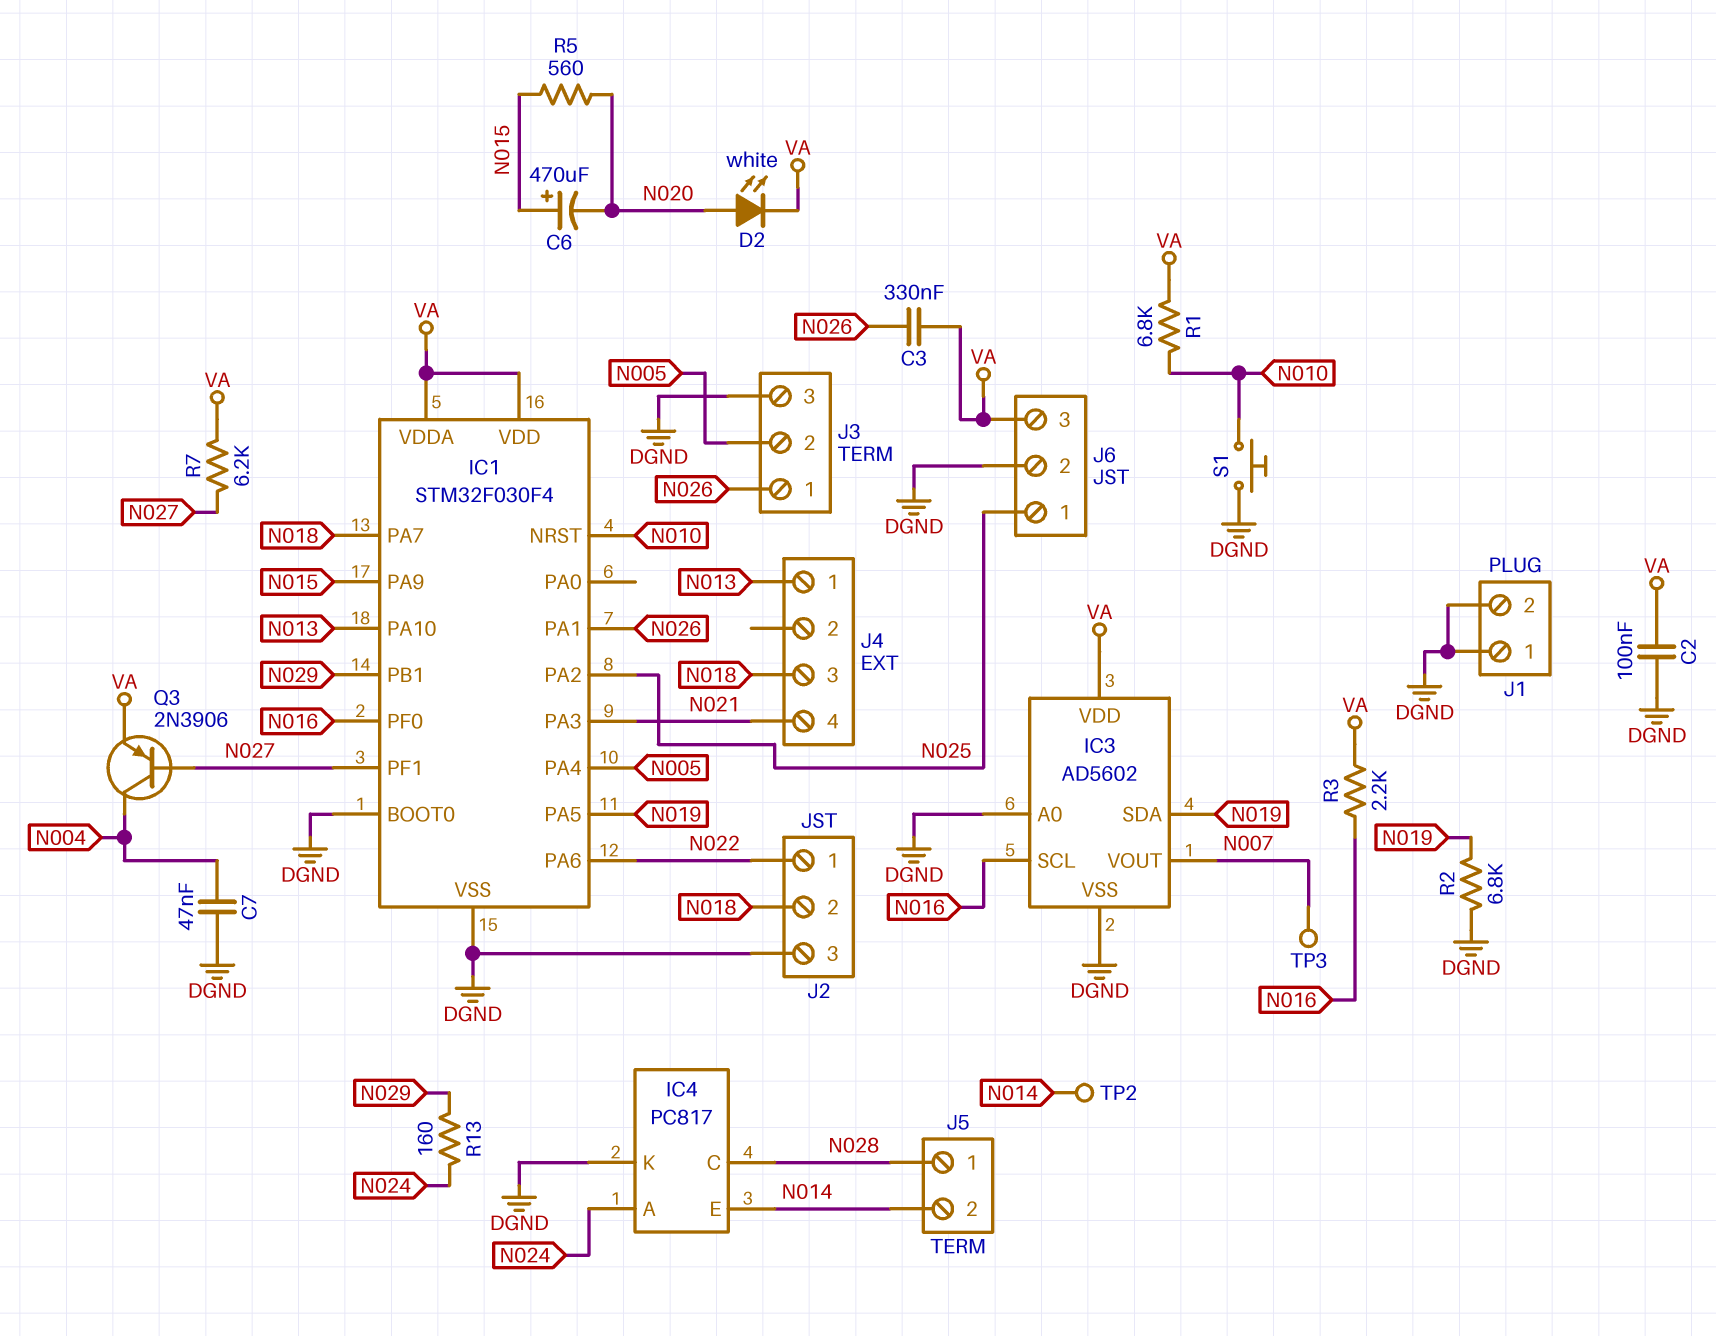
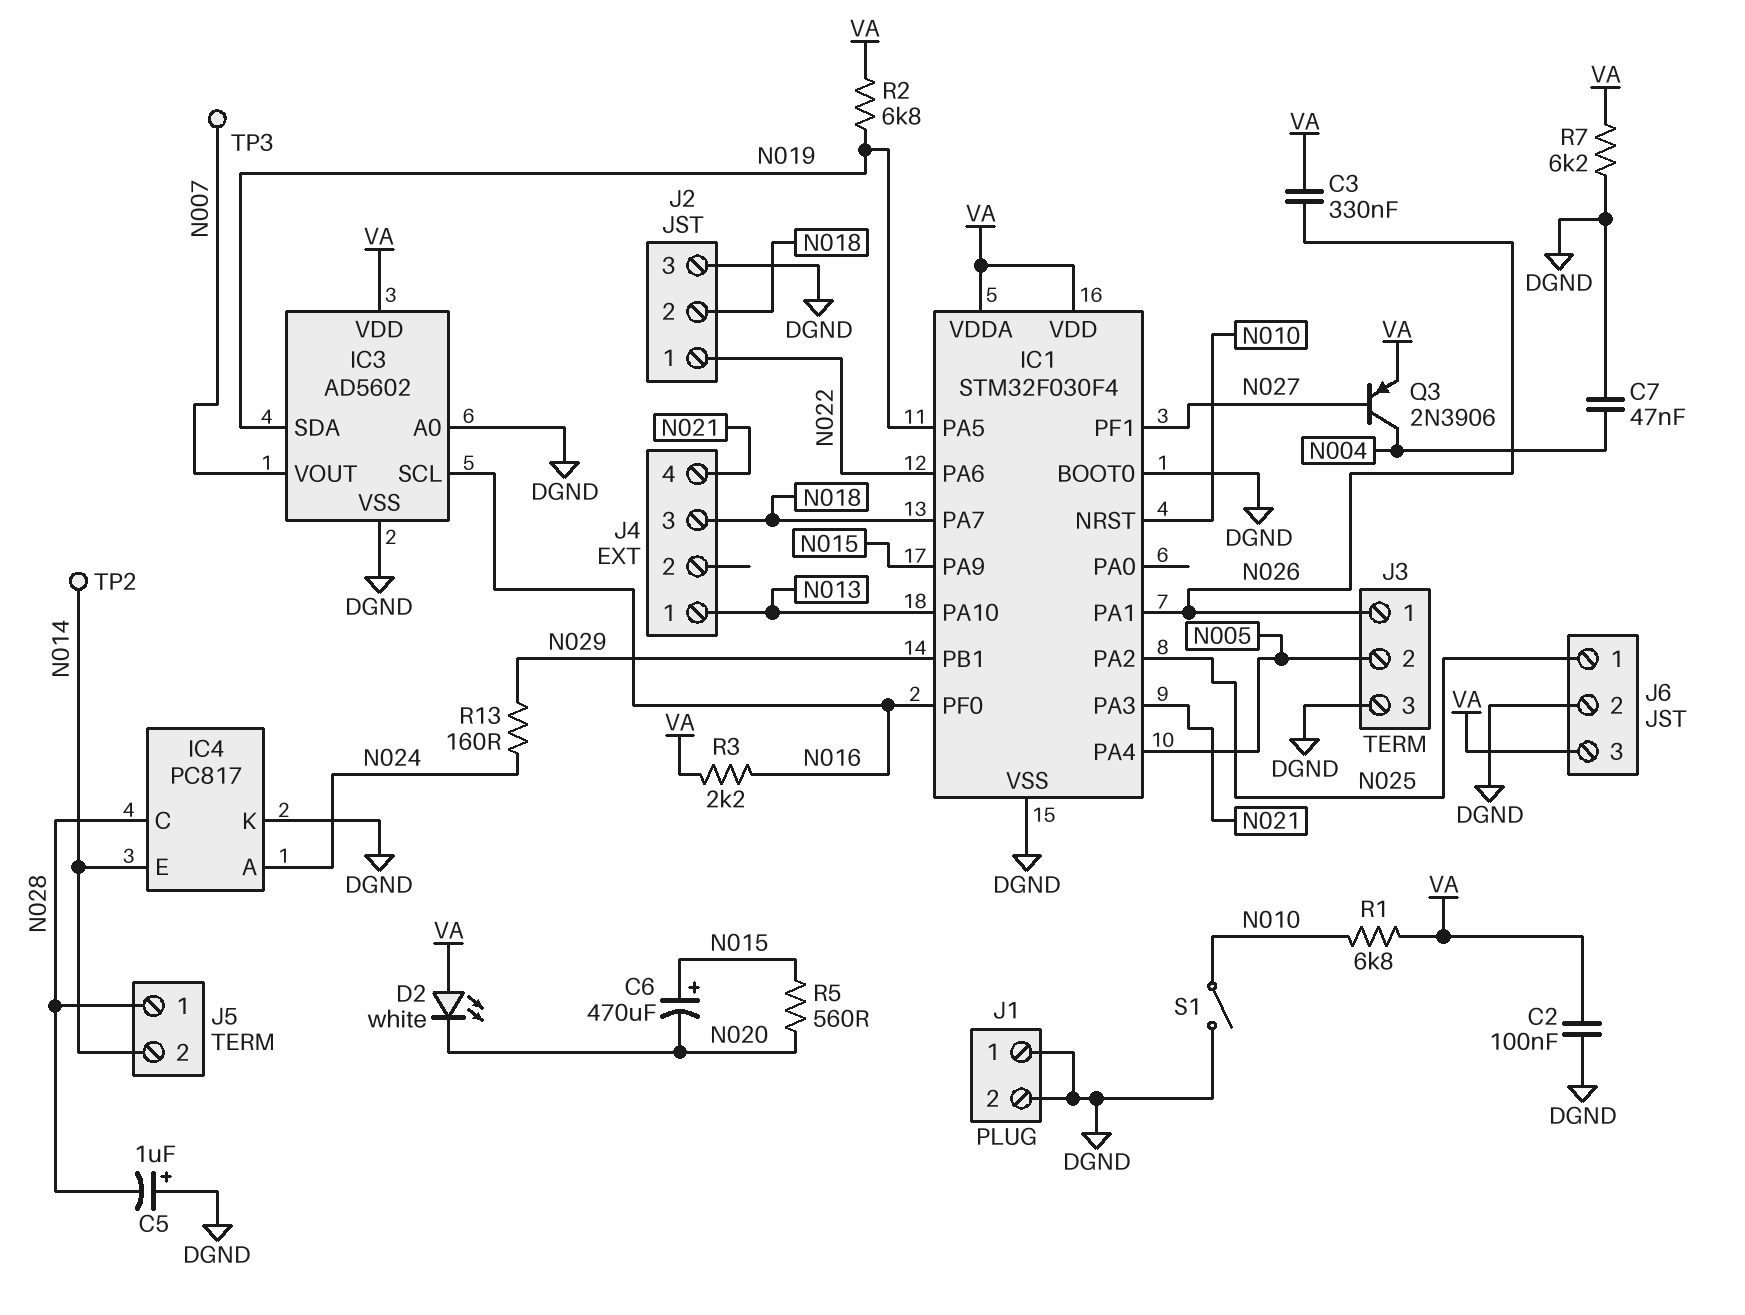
C5: none -> 1uF (plus DGND, minus N028)
D2: LED white (A N020, K VA) -> LED white (A VA, K N020)
R2: 6.8k (DGND, N019) -> 6.8k (N019, VA)
R7: 6.2k (N027, VA) -> 6.2k (DGND, VA)
S1: button (DGND, N010) -> switch (DGND, N010)

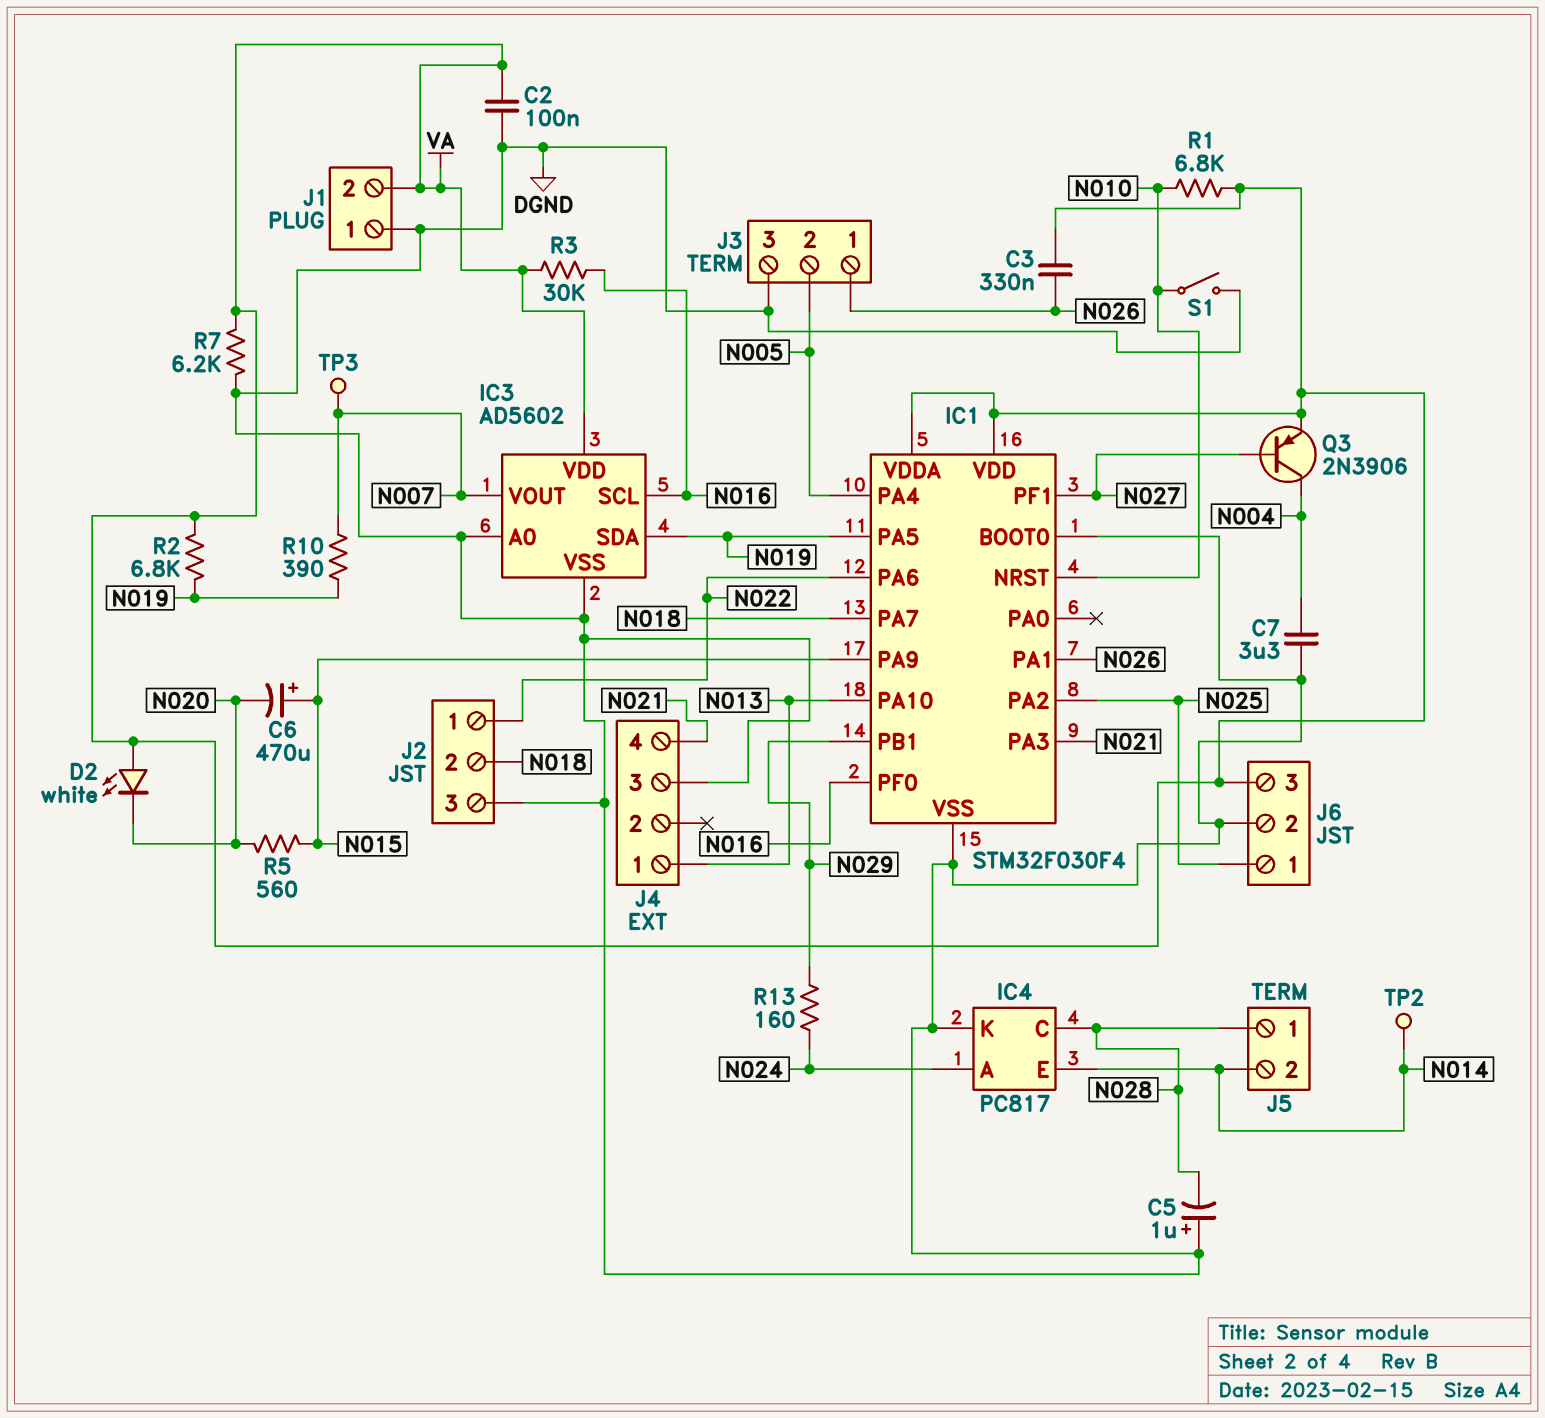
C7: 47nF (DGND, N004) -> 3.3uF (DGND, N004)
J1 pin 2: DGND -> VA
J4 pin 3: N018 -> DGND
R3: 2.2k (N016, VA) -> 30k (N016, VA)
R10: none -> 390 (N007, N019)

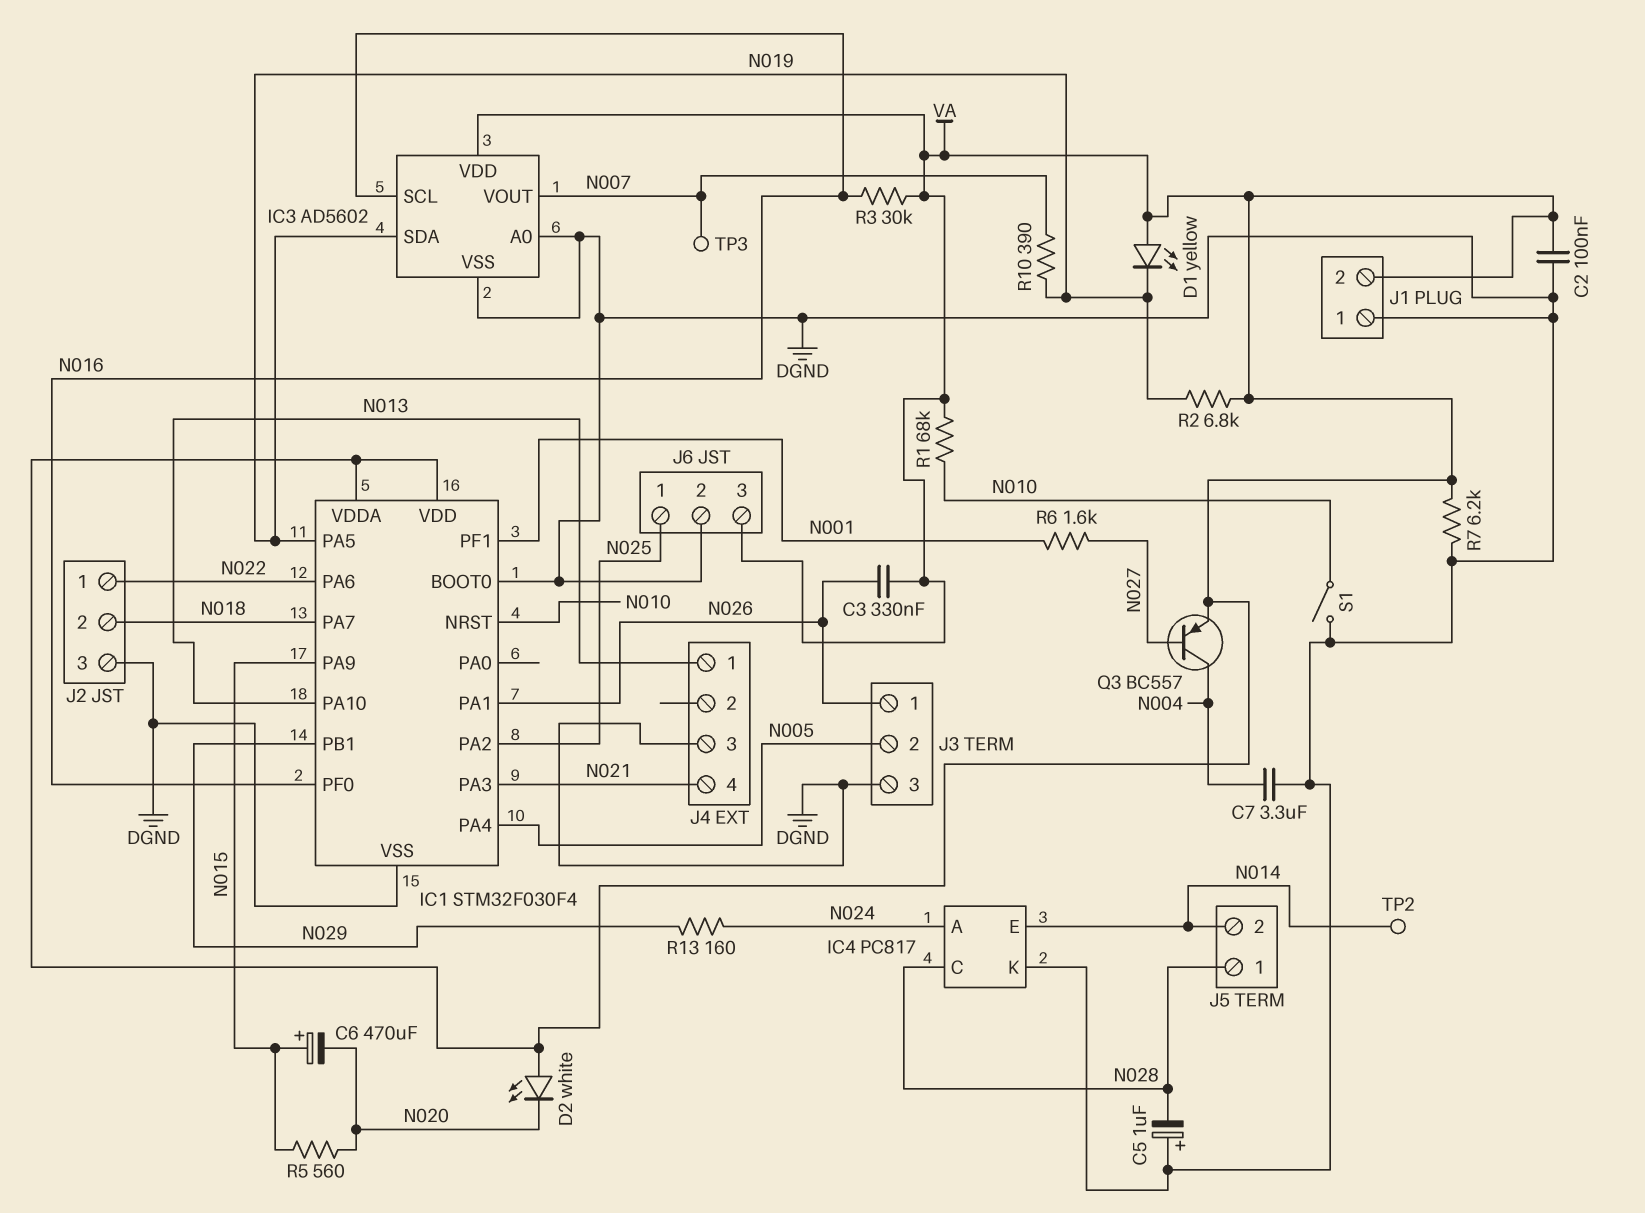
D1: none -> LED yellow (A VA, K N019)
IC1 pin PF1: N027 -> N001
Q3: PNP 2N3906 (B N027, C N004, E VA) -> PNP BC557 (B N027, C N004, E VA)
R1: 6.8k (N010, VA) -> 68k (N010, VA)
R6: none -> 1.6k (N001, N027)

